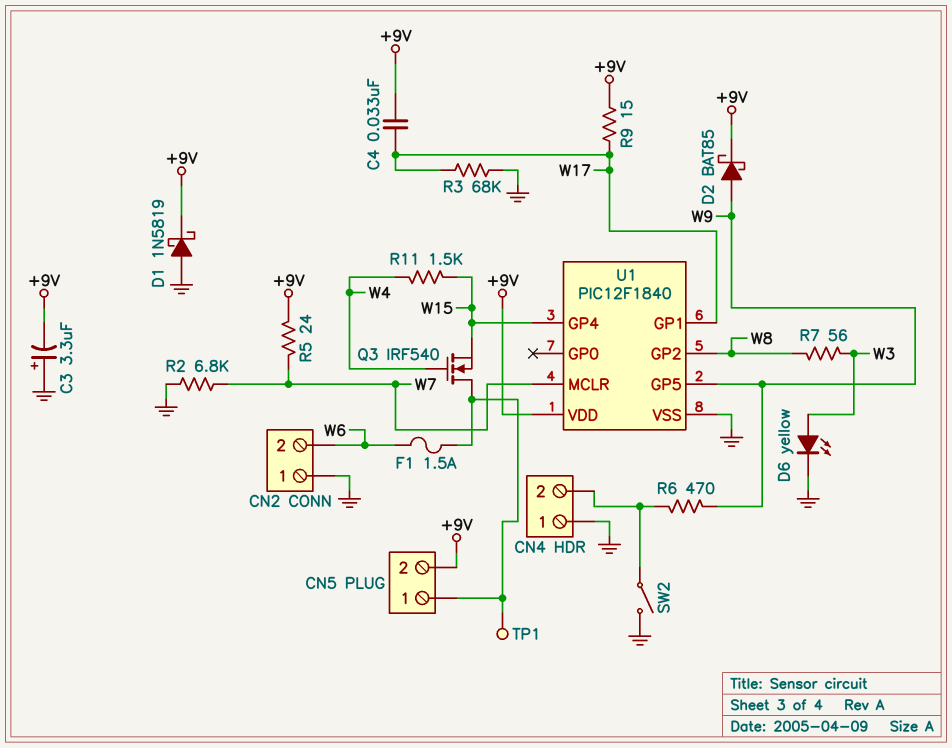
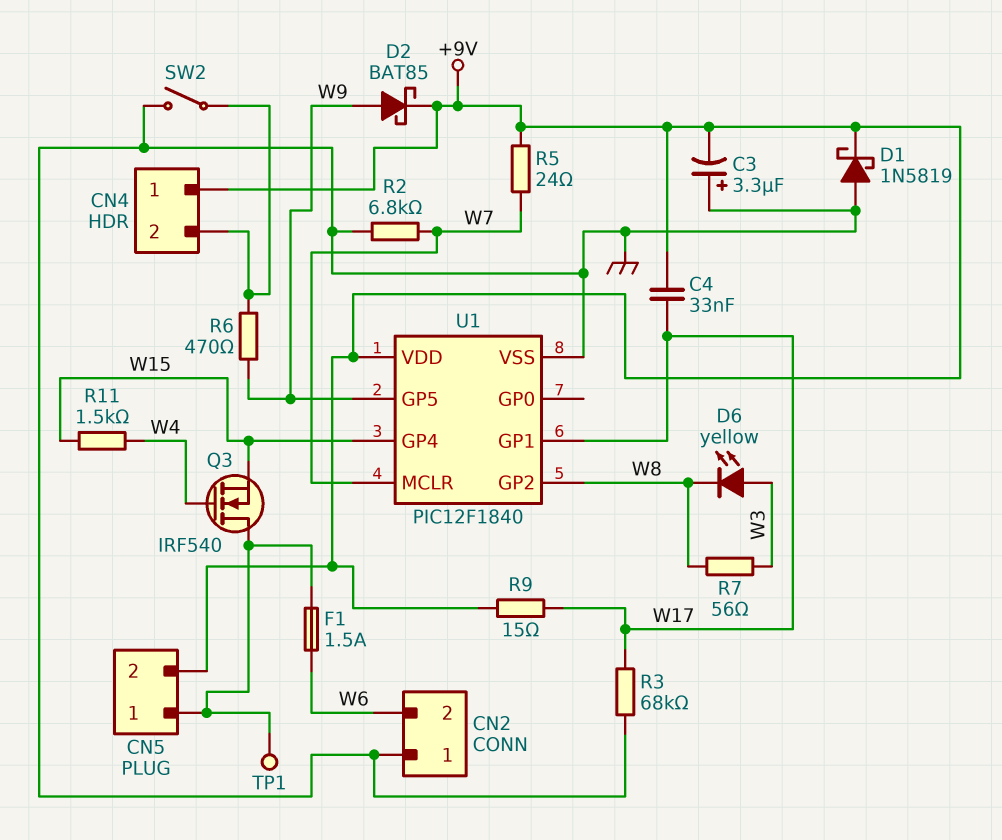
CN4 pin 1: GND -> +9V
D6: LED yellow (A W3, K GND) -> LED yellow (A W3, K W8)

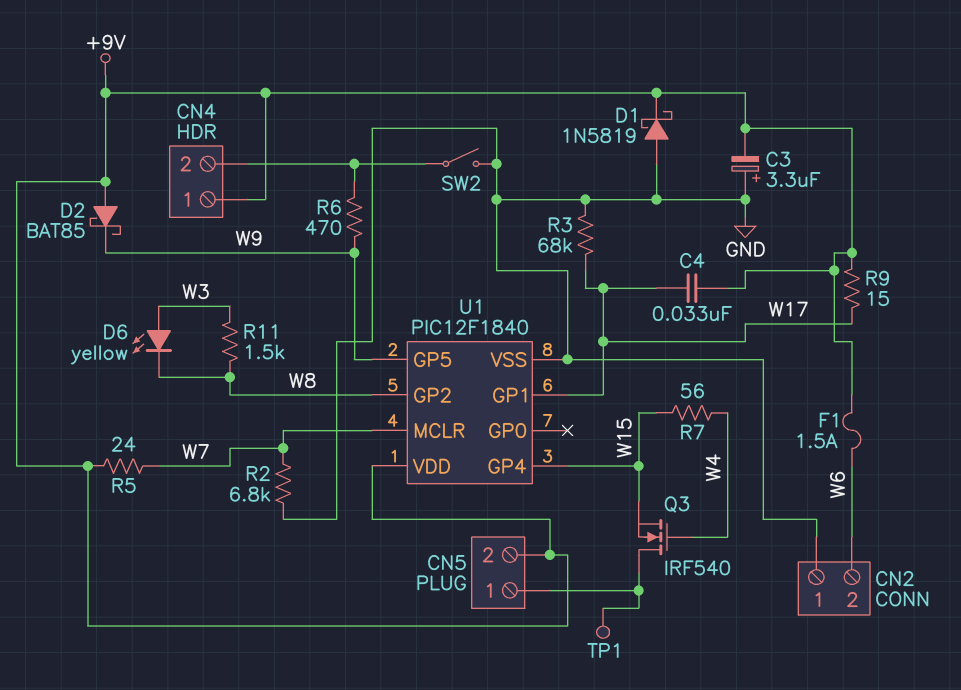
D2: schottky BAT85 (A W9, K +9V) -> schottky BAT85 (A +9V, K W9)
F1: 1.5A (CN5/1, W6) -> 1.5A (+9V, W6)
R7: 56 (W3, W8) -> 56 (W4, W15)
R11: 1.5k (W4, W15) -> 1.5k (W3, W8)

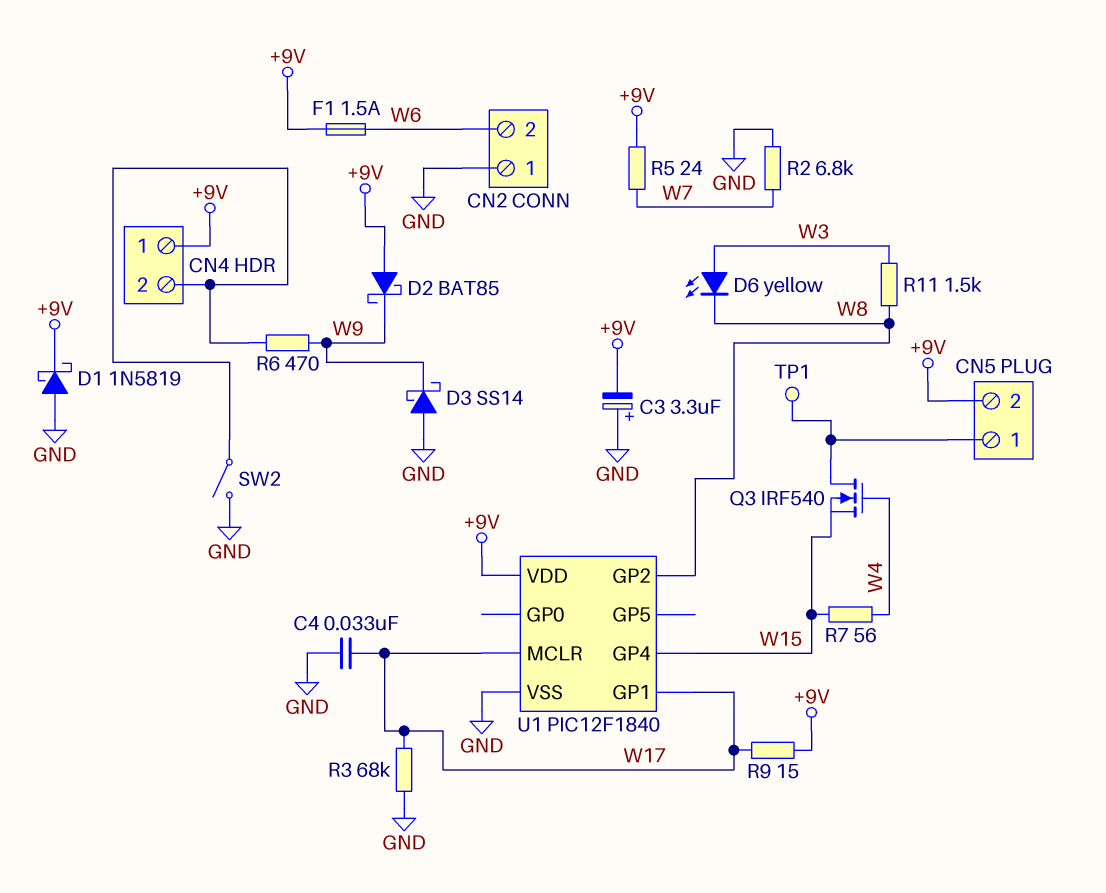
C4: 33nF (+9V, W17) -> 33nF (GND, W17)
D3: none -> schottky SS14 (A GND, K W9)
U1 pin GP5: W9 -> none
U1 pin MCLR: W7 -> W17

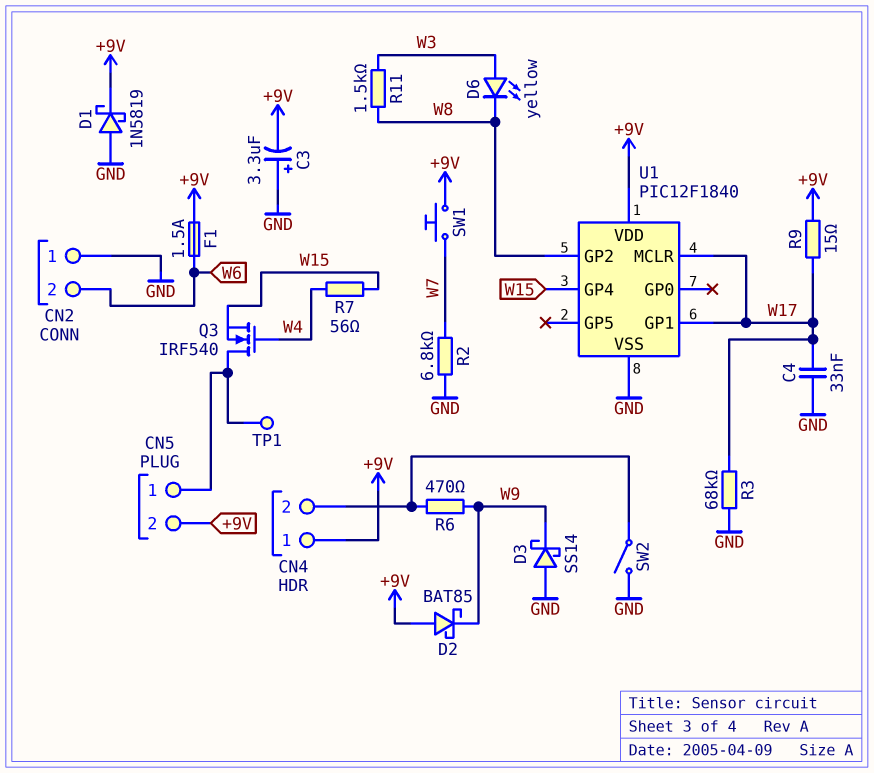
R5: 24 (+9V, W7) -> none
SW1: none -> button (+9V, W7)

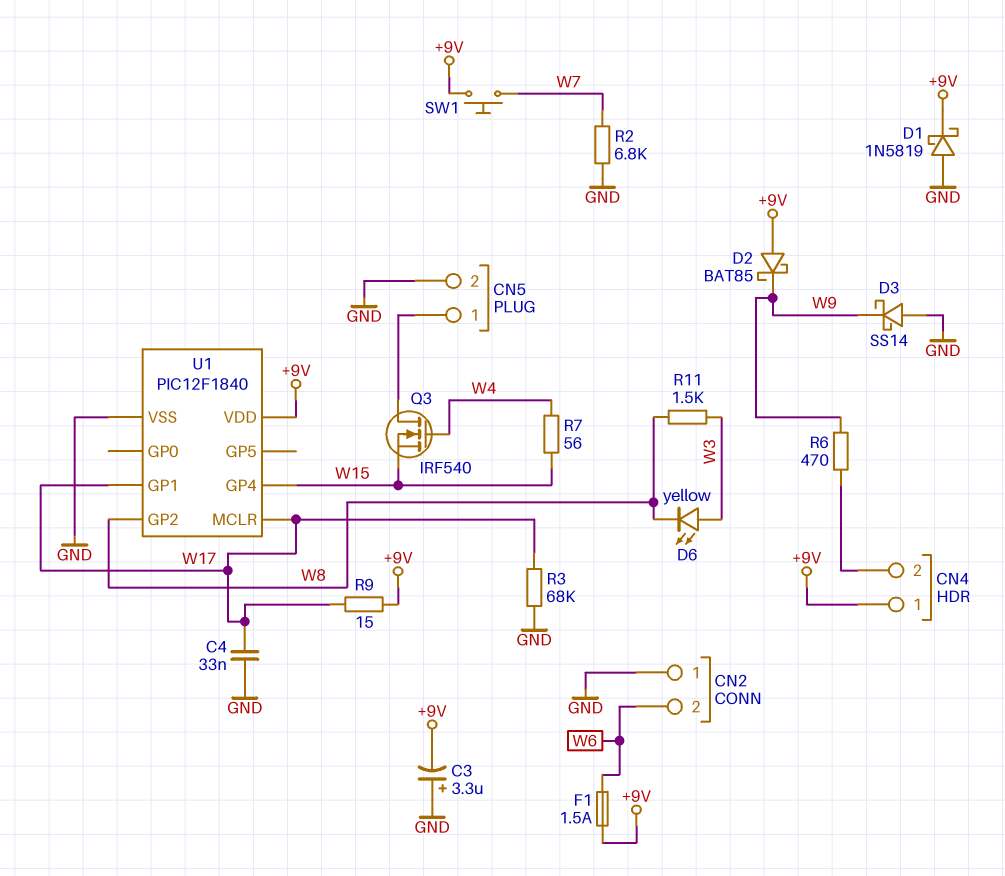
CN5 pin 2: +9V -> GND
SW2: switch (CN4/2, GND) -> none
TP1: test point (CN5/1) -> none

